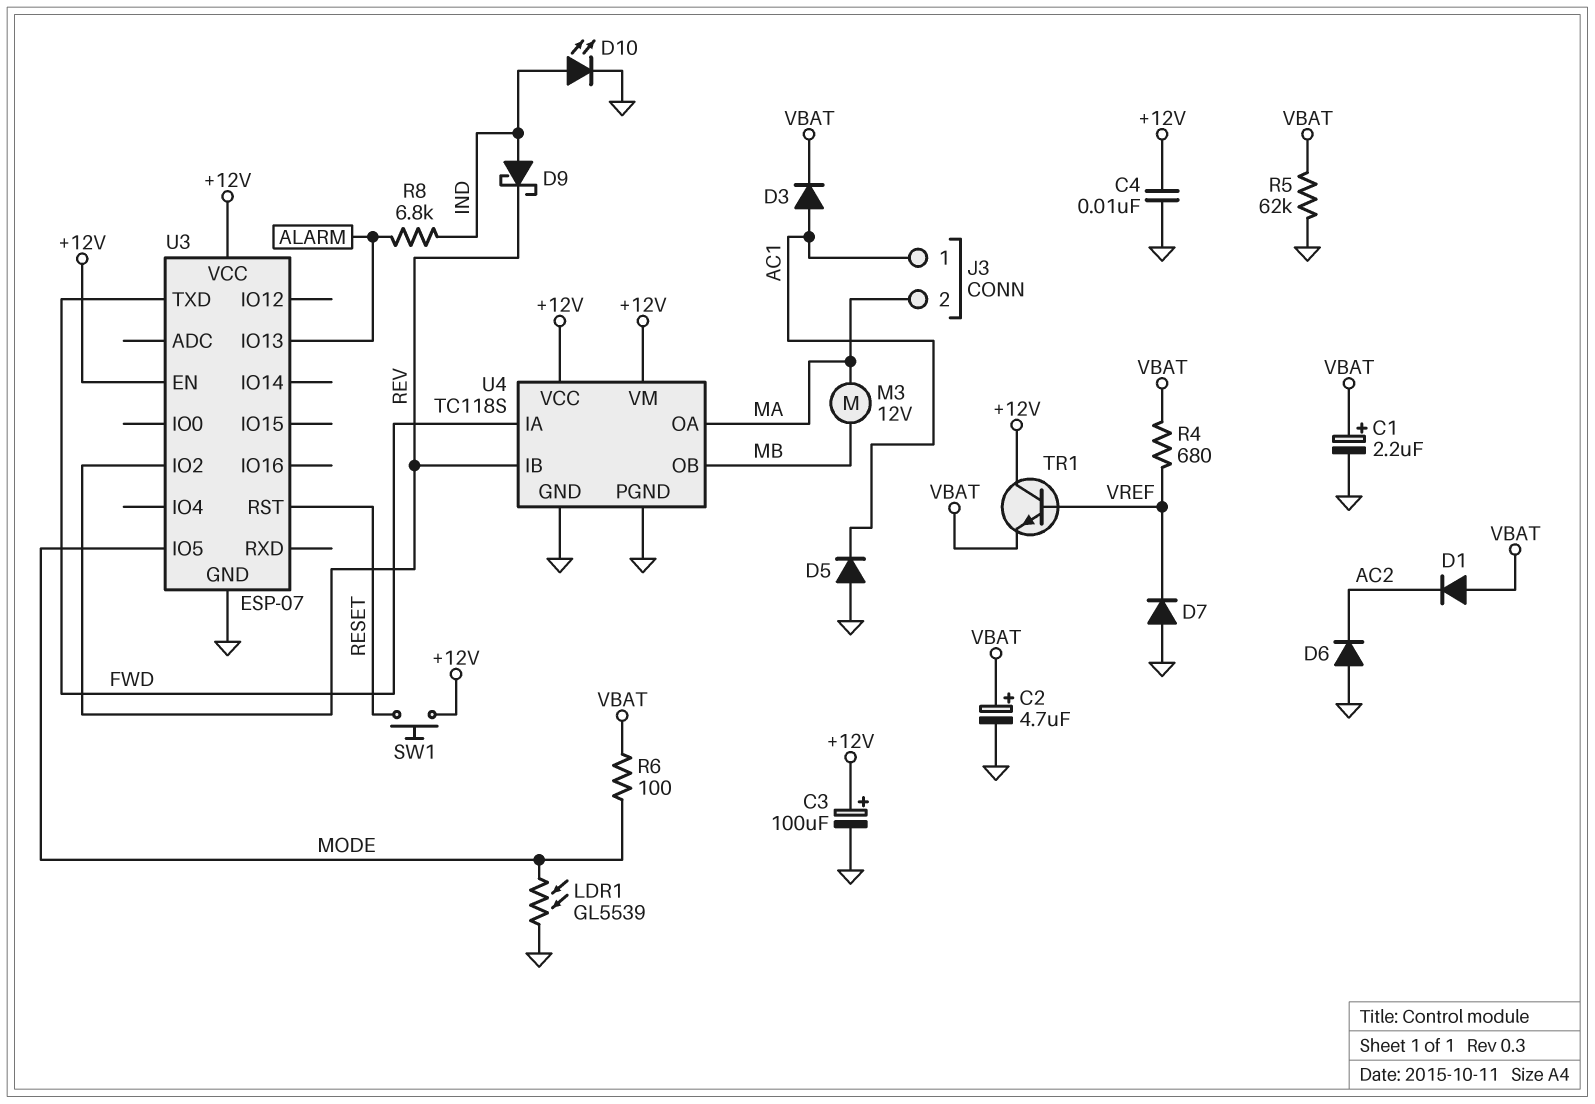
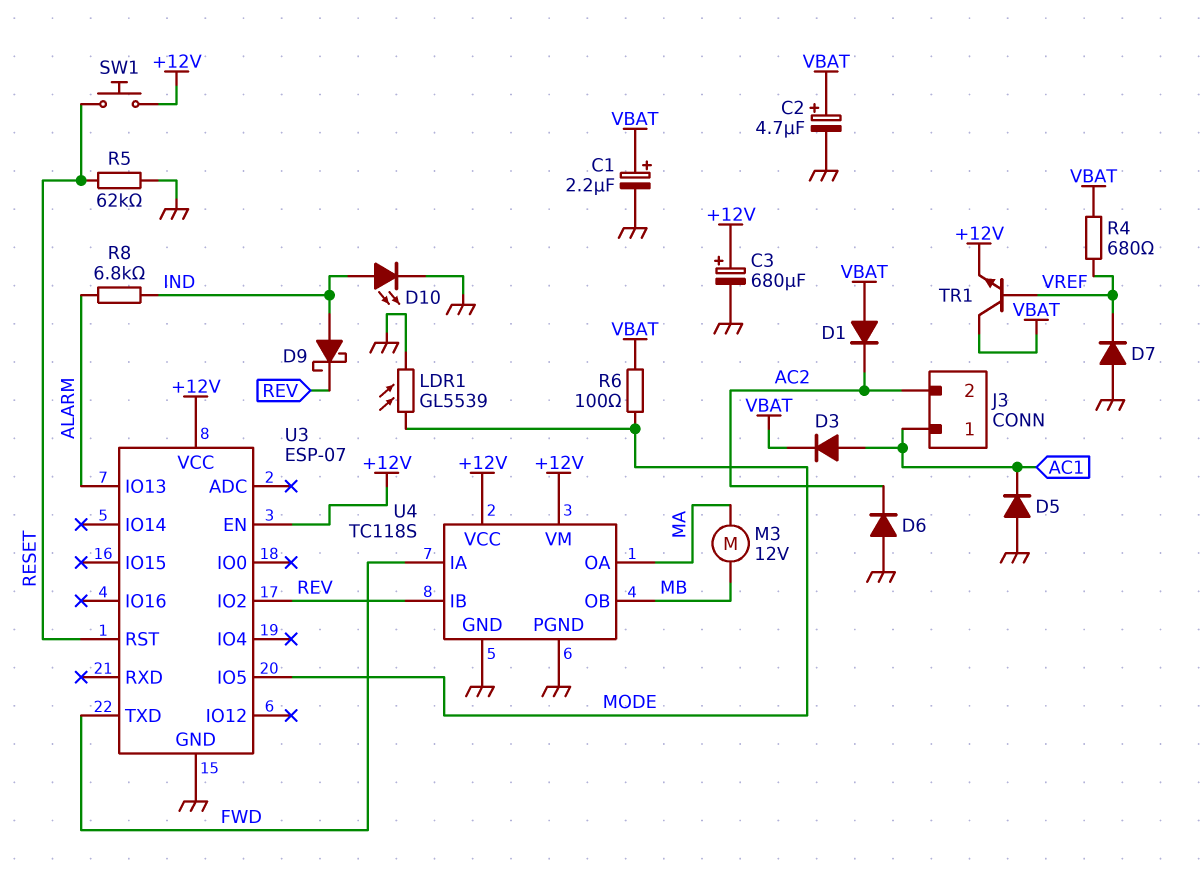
C3: 100uF (plus +12V, minus GND) -> 680uF (plus +12V, minus GND)
C4: 10nF (+12V, GND) -> none
J3 pin 2: MA -> AC2
R5: 62k (GND, VBAT) -> 62k (GND, RESET)
TR1: NPN (B VREF, C +12V, E VBAT) -> NPN (B VREF, C VBAT, E +12V)

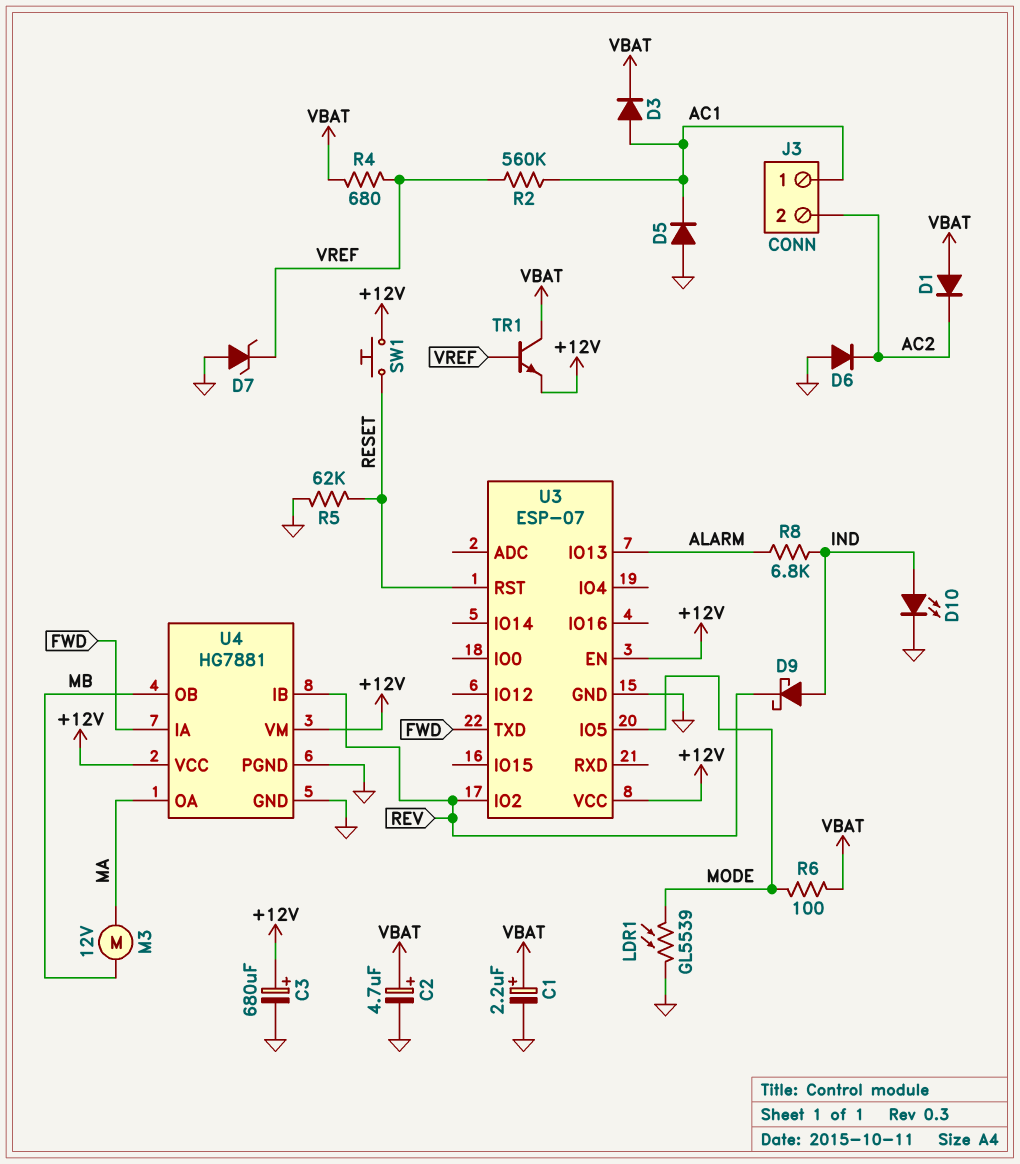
D7: diode (A GND, K VREF) -> zener (A GND, K VREF)
R2: none -> 560k (AC1, VREF)
U4: TC118S -> HG7881

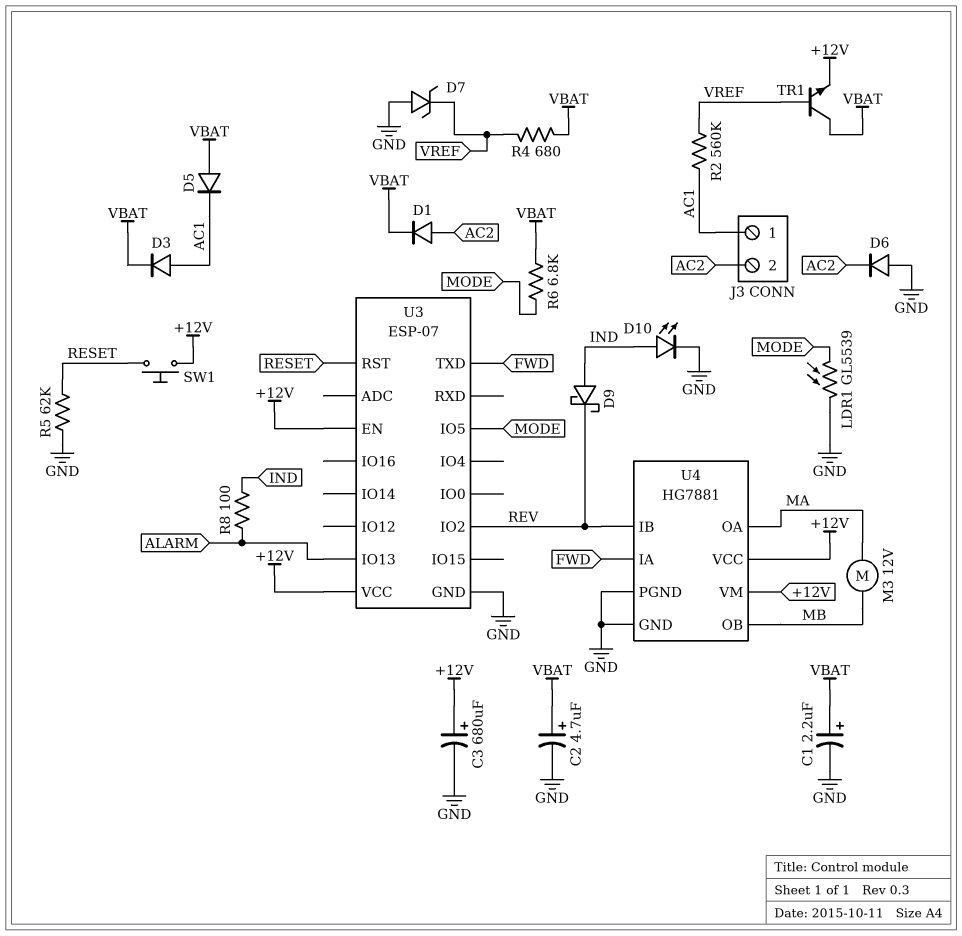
D1: diode (A VBAT, K AC2) -> diode (A AC2, K VBAT)
D5: diode (A GND, K AC1) -> diode (A VBAT, K AC1)
R6: 100 (MODE, VBAT) -> 6.8k (MODE, VBAT)
R8: 6.8k (ALARM, IND) -> 100 (ALARM, IND)

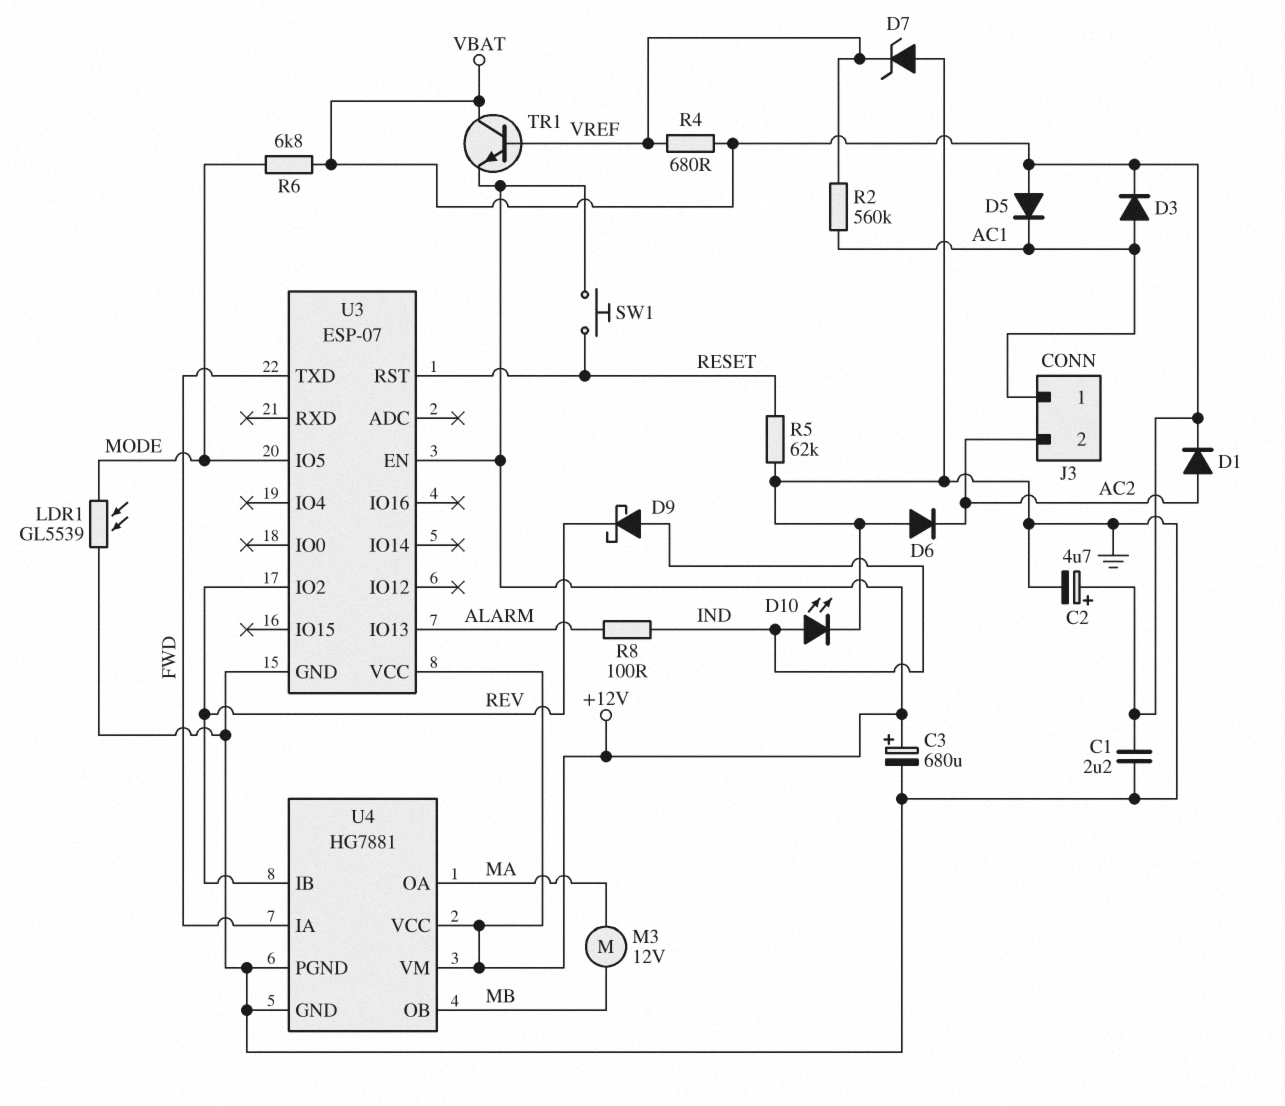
C1: 2.2uF (plus VBAT, minus GND) -> 2.2uF (GND, VBAT)

